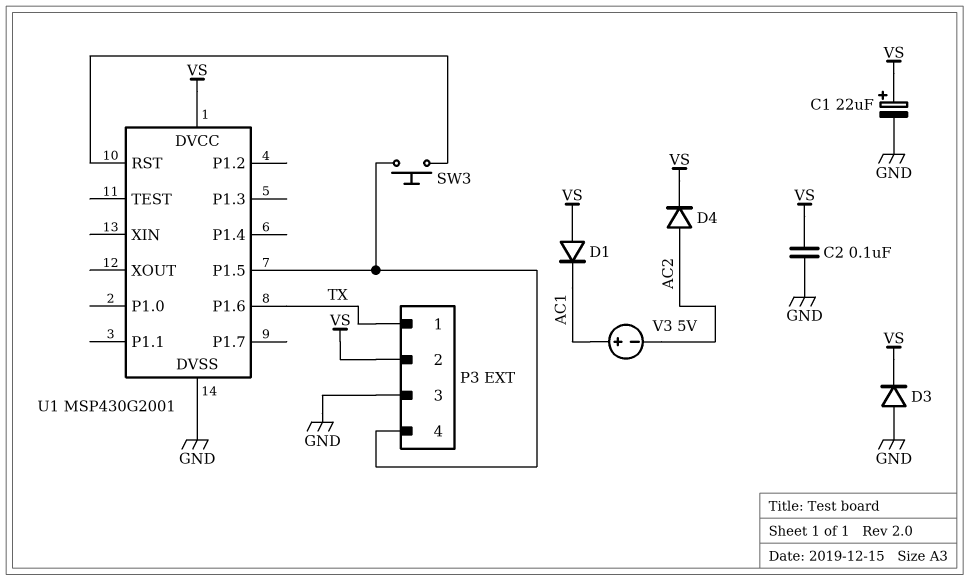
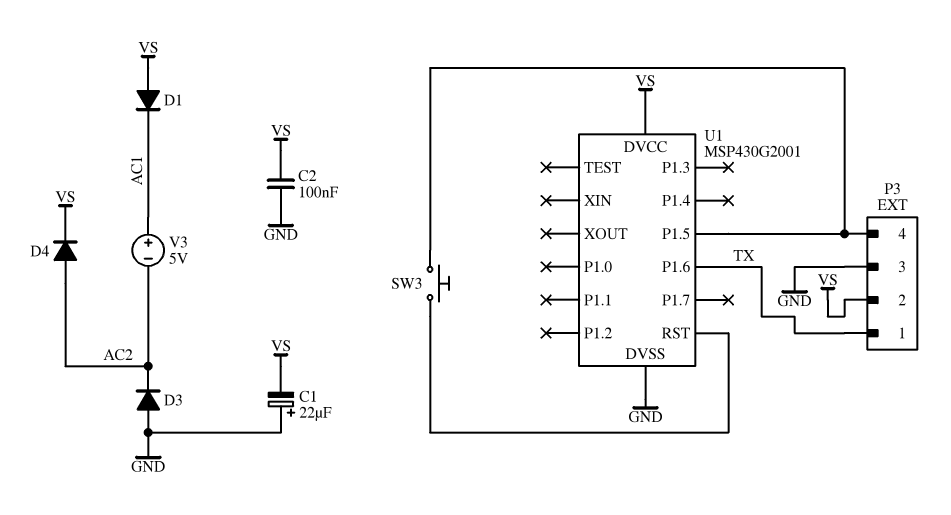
C1: 22uF (plus VS, minus GND) -> 22uF (plus GND, minus VS)
D3: diode (A GND, K VS) -> diode (A GND, K AC2)

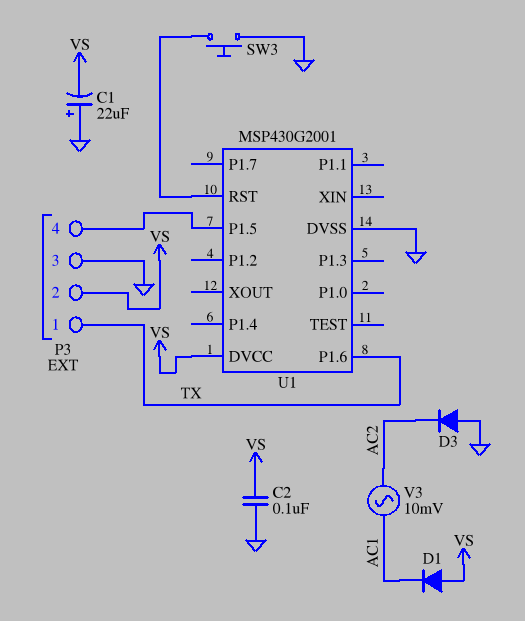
D4: diode (A AC2, K VS) -> none
SW3: button (P3/4, U1/RST) -> button (GND, U1/RST)
V3: 5V (plus AC1, minus AC2) -> AC 10mV (AC1, AC2)

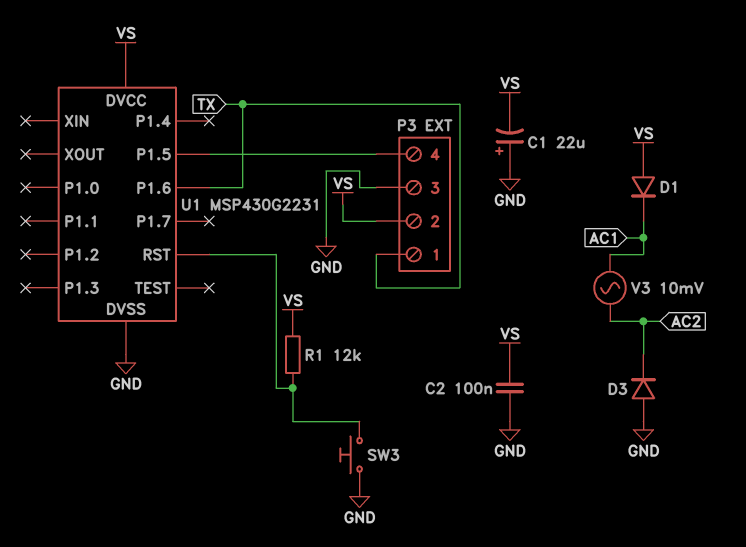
R1: none -> 12k (U1/RST, VS)
U1: MSP430G2001 -> MSP430G2231

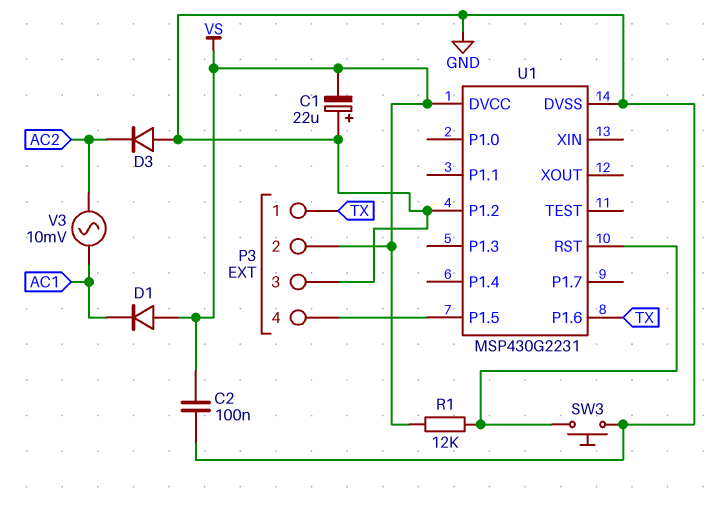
U1 pin P1.2: none -> GND

